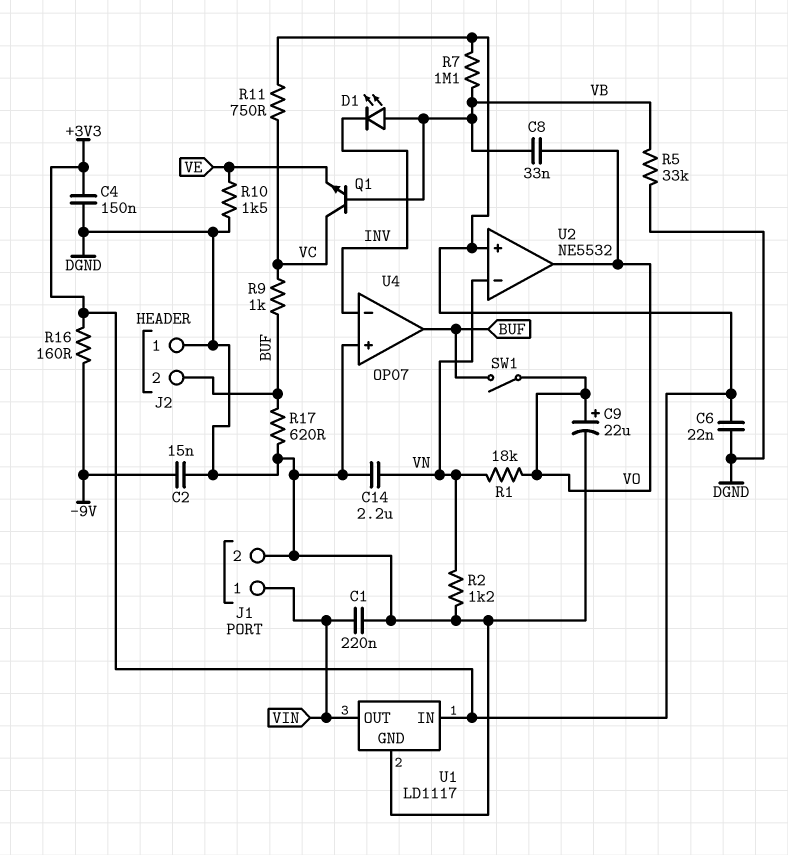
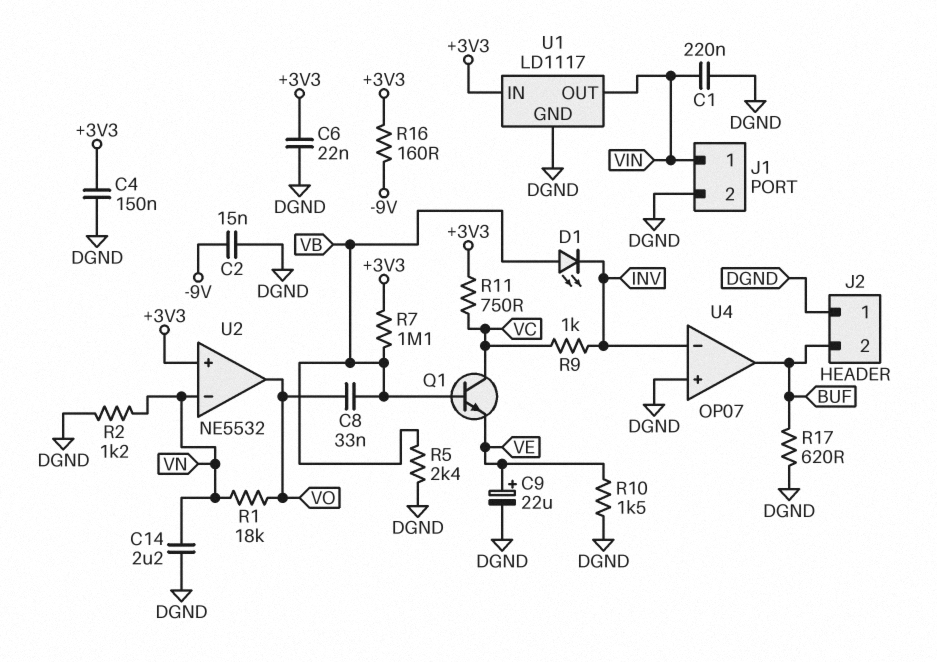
C9: 22uF (plus VO, minus DGND) -> 22uF (plus VE, minus DGND)
R5: 33k (DGND, VB) -> 2.4k (DGND, VB)
R9: 1k (BUF, VC) -> 1k (INV, VC)
SW1: switch (BUF, VO) -> none

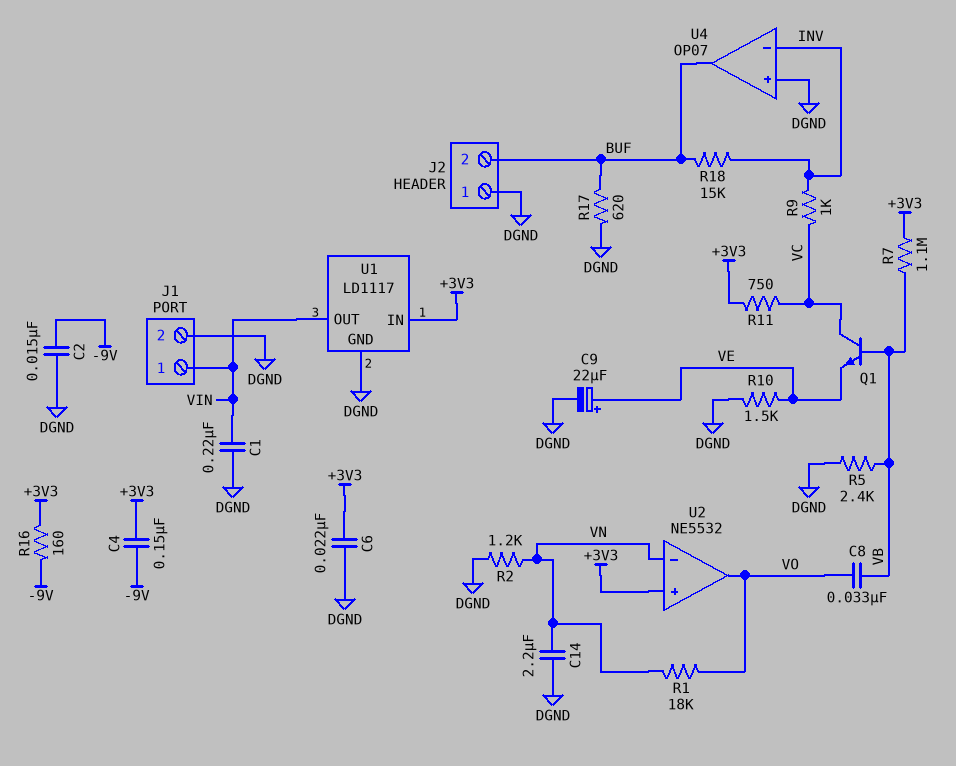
C4: 150nF (+3V3, DGND) -> 150nF (+3V3, -9V)
D1: LED (A VB, K INV) -> none
R18: none -> 15k (BUF, INV)

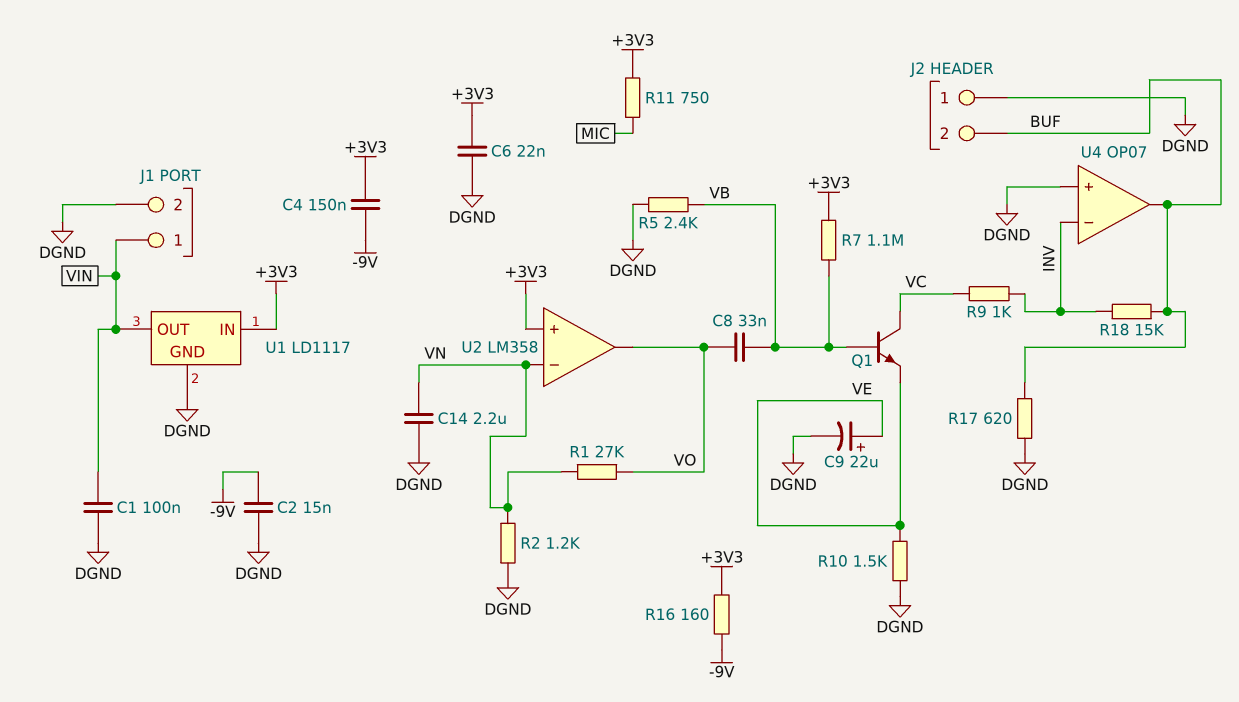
C1: 220nF (DGND, VIN) -> 100nF (DGND, VIN)
R1: 18k (VN, VO) -> 27k (VN, VO)
R11: 750 (+3V3, VC) -> 750 (+3V3, MIC)
U2: NE5532 -> LM358

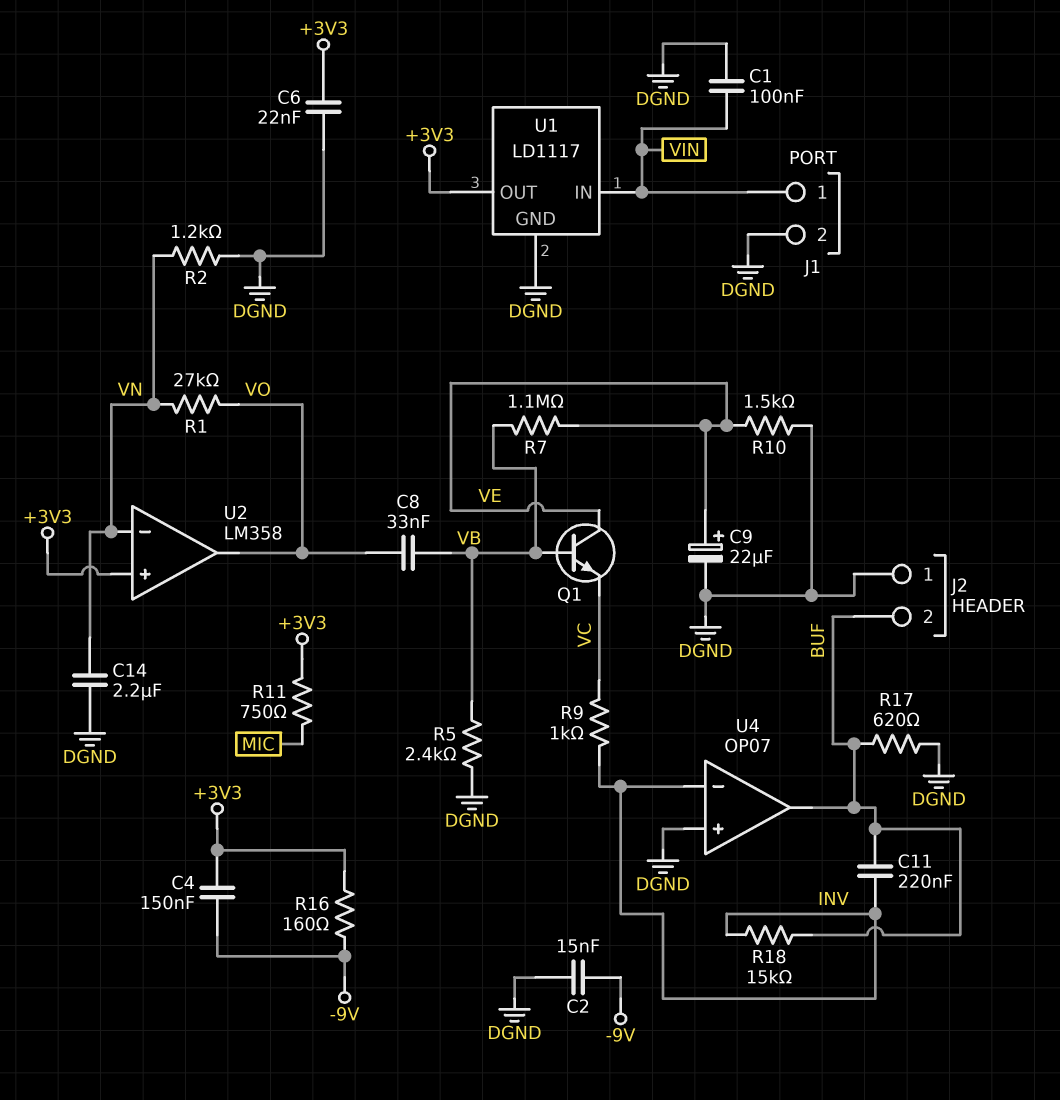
C11: none -> 220nF (BUF, INV)
Q1: NPN (B VB, C VC, E VE) -> NPN (B VB, C VE, E VC)
R7: 1.1M (+3V3, VB) -> 1.1M (VB, VE)
U1 pin IN: +3V3 -> VIN
U1 pin OUT: VIN -> +3V3

